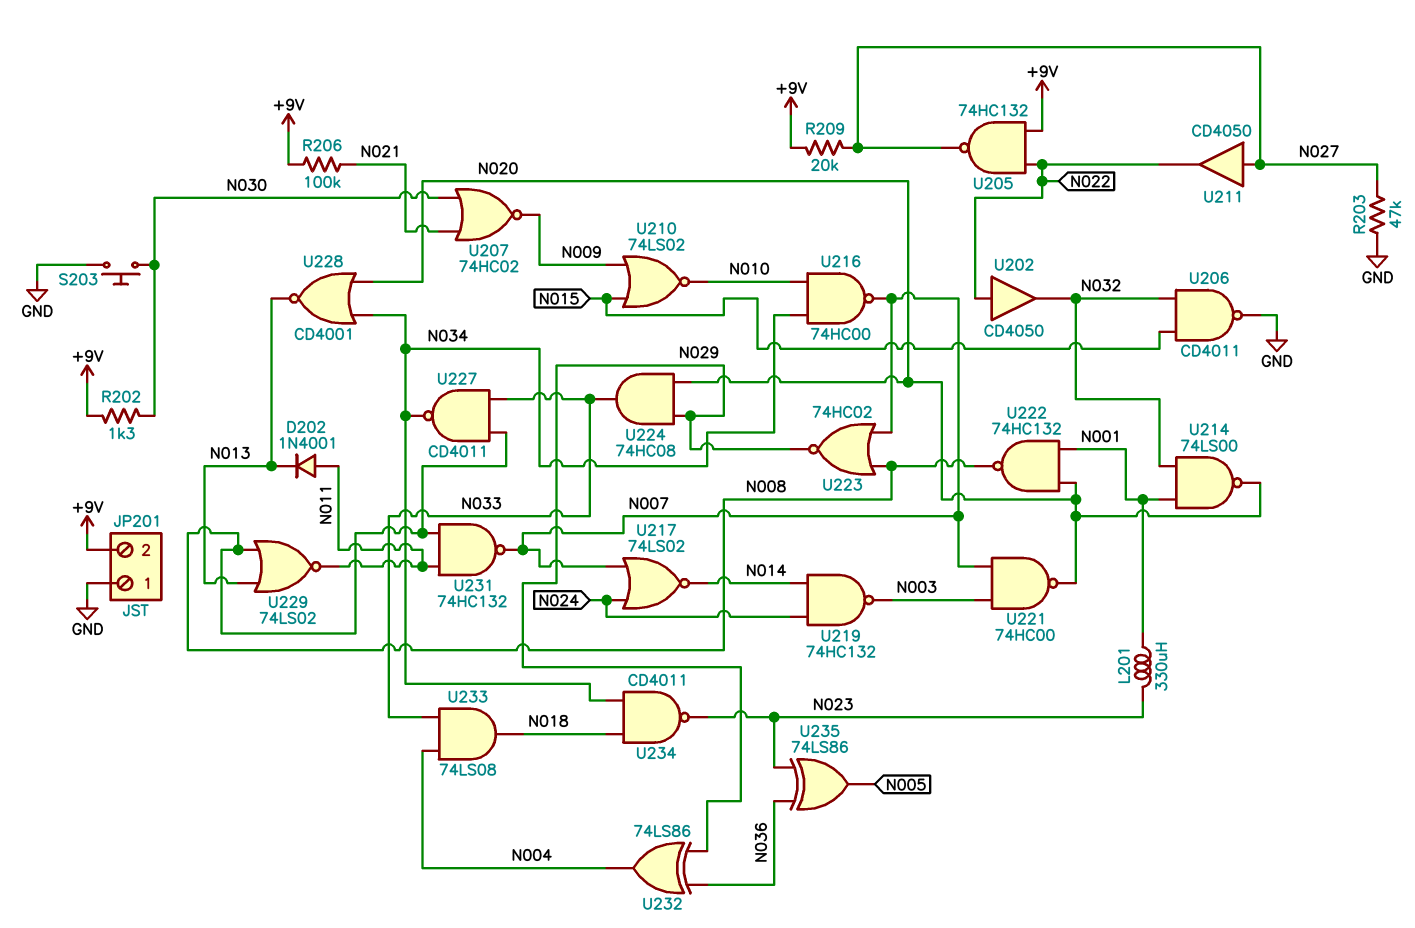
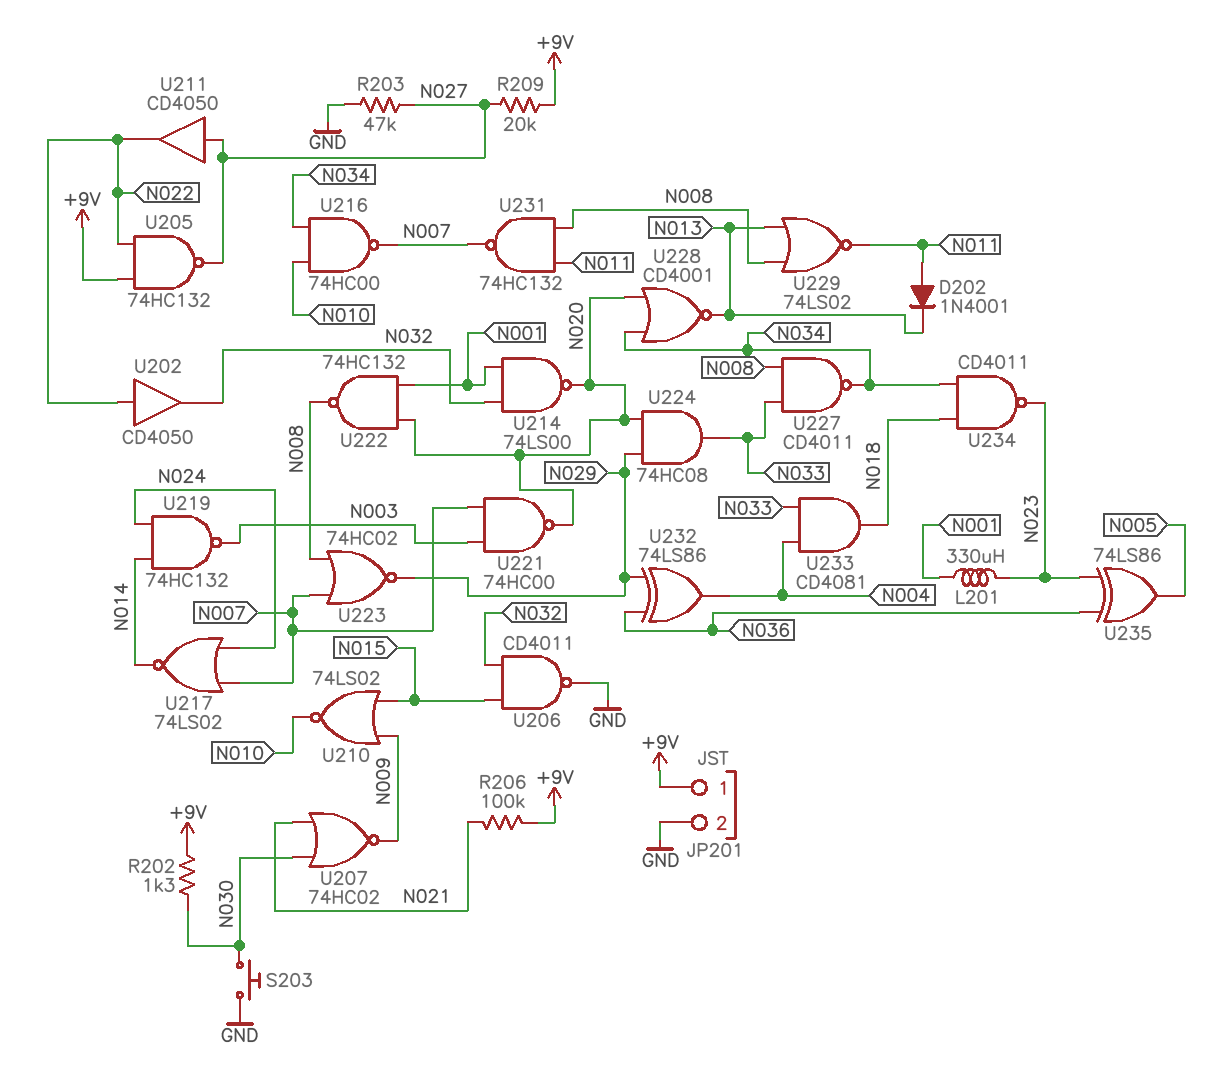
JP201 pin 1: GND -> +9V
JP201 pin 2: +9V -> GND
U233: AND 74LS08 (in N004, in N033, out N018) -> AND CD4081 (in N004, in N033, out N018)

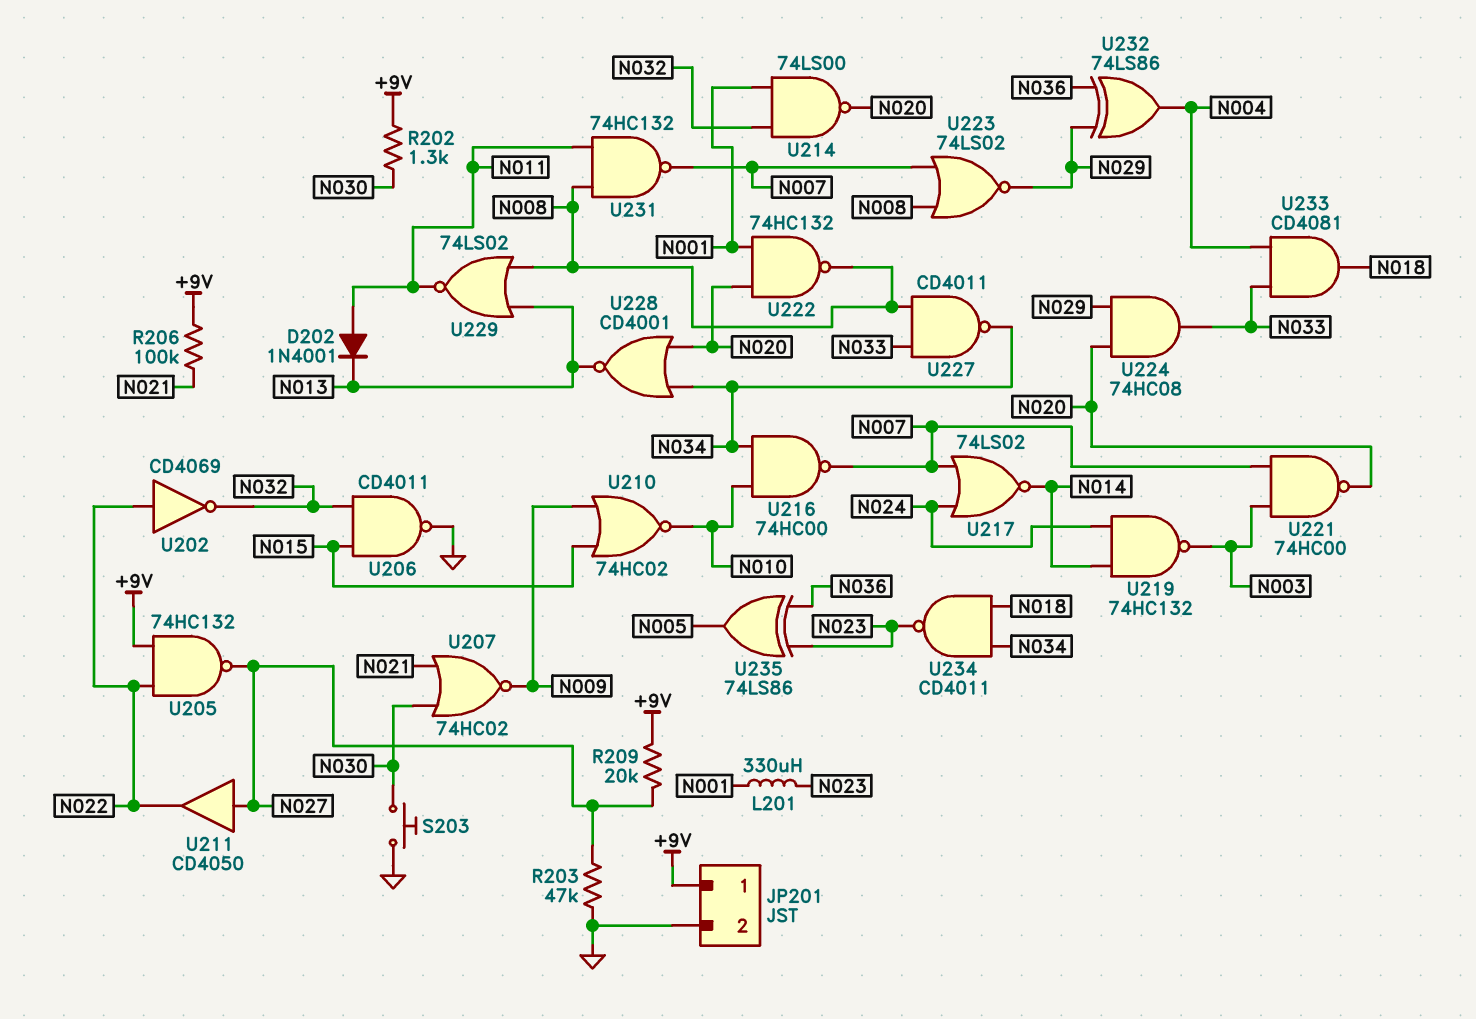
U202: buffer CD4050 (in N022, out N032) -> NOT CD4069 (in N022, out N032)
U210: NOR 74LS02 (in N009, in N015, out N010) -> NOR 74HC02 (in N009, in N015, out N010)
U223: NOR 74HC02 (in N007, in N008, out N029) -> NOR 74LS02 (in N007, in N008, out N029)

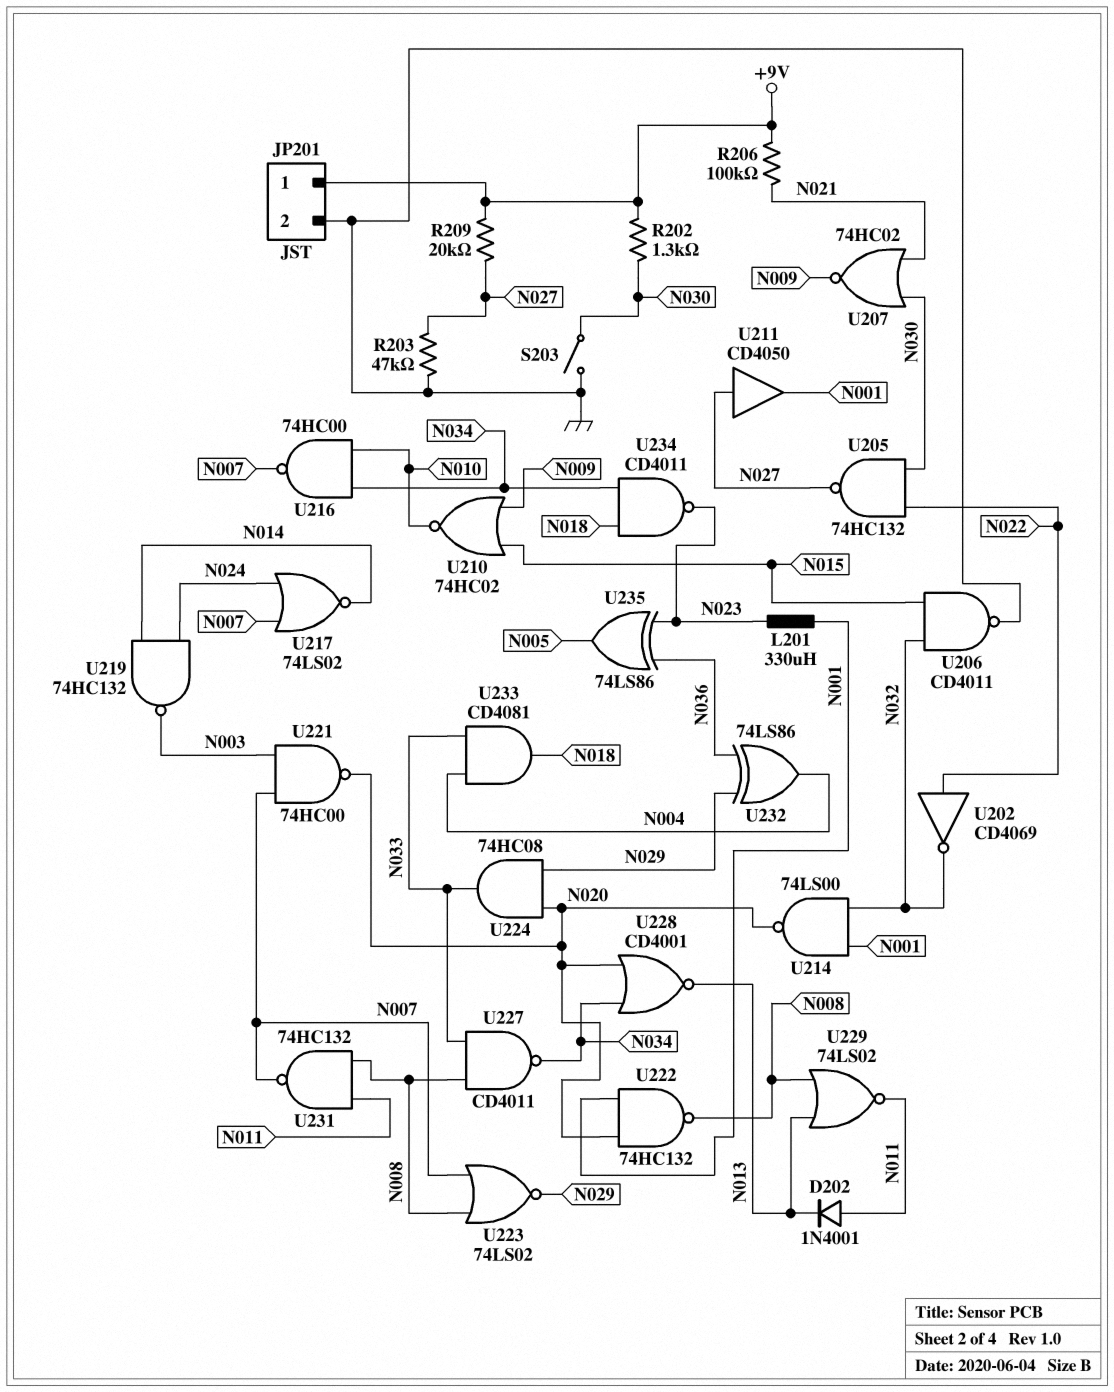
S203: button (GND, N030) -> switch (GND, N030)
U205: NAND 74HC132 (in +9V, in N022, out N027) -> NAND 74HC132 (in N022, in N030, out N027)
U211: buffer CD4050 (in N027, out N022) -> buffer CD4050 (in N027, out N001)

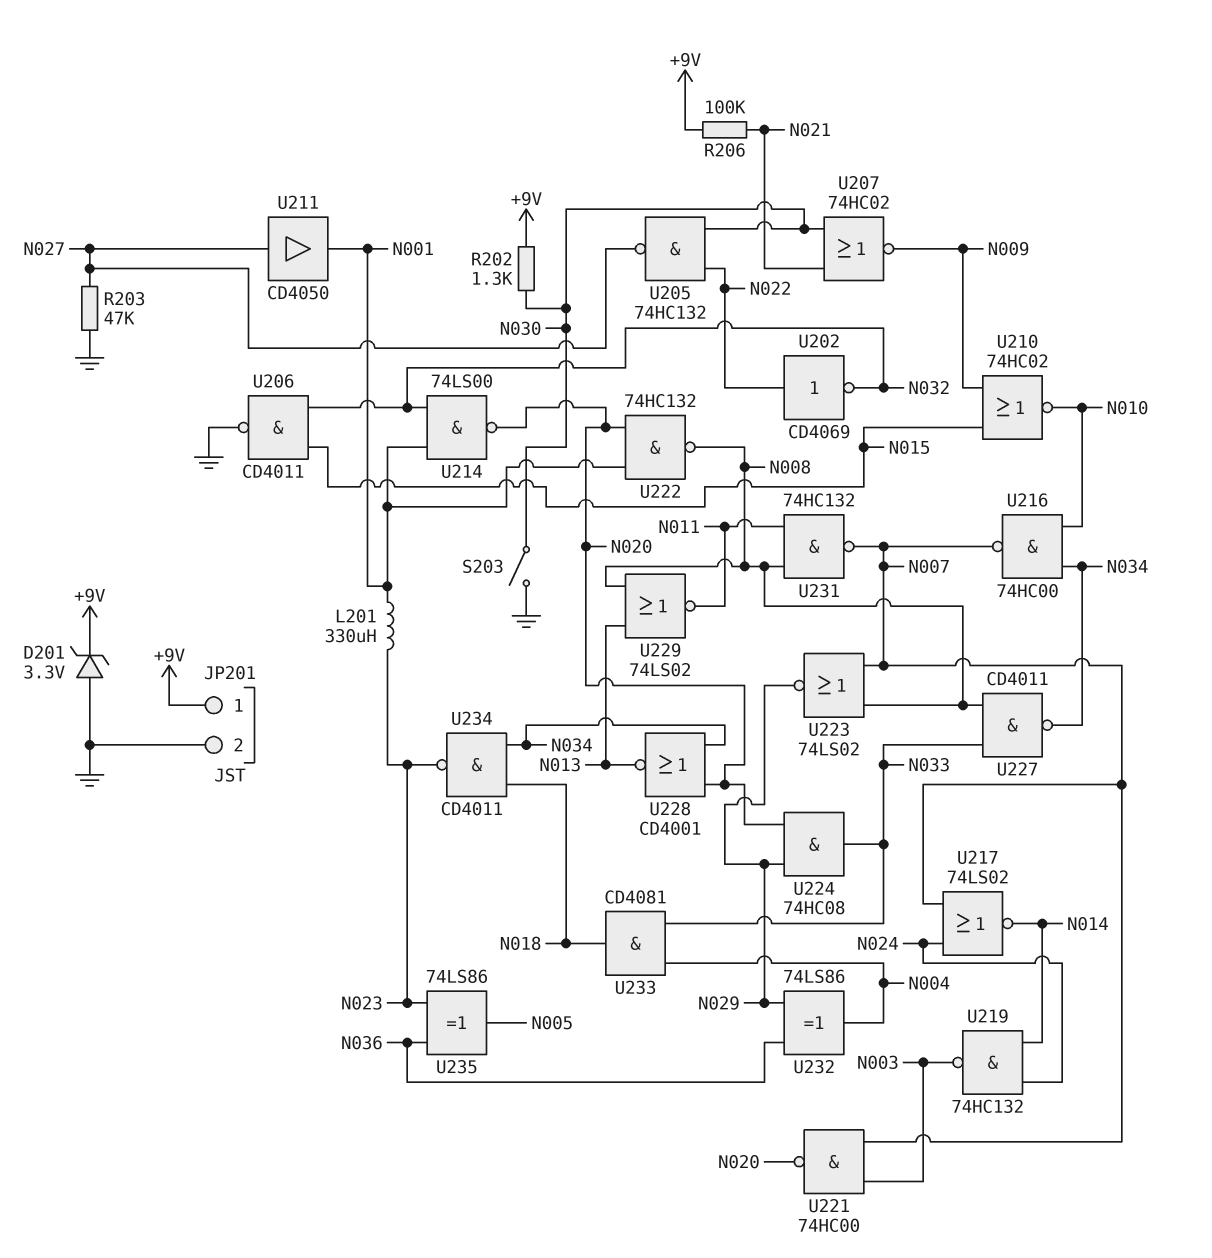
D201: none -> zener 3.3V (A GND, K +9V)
D202: diode 1N4001 (A N011, K N013) -> none
R209: 20k (+9V, N027) -> none

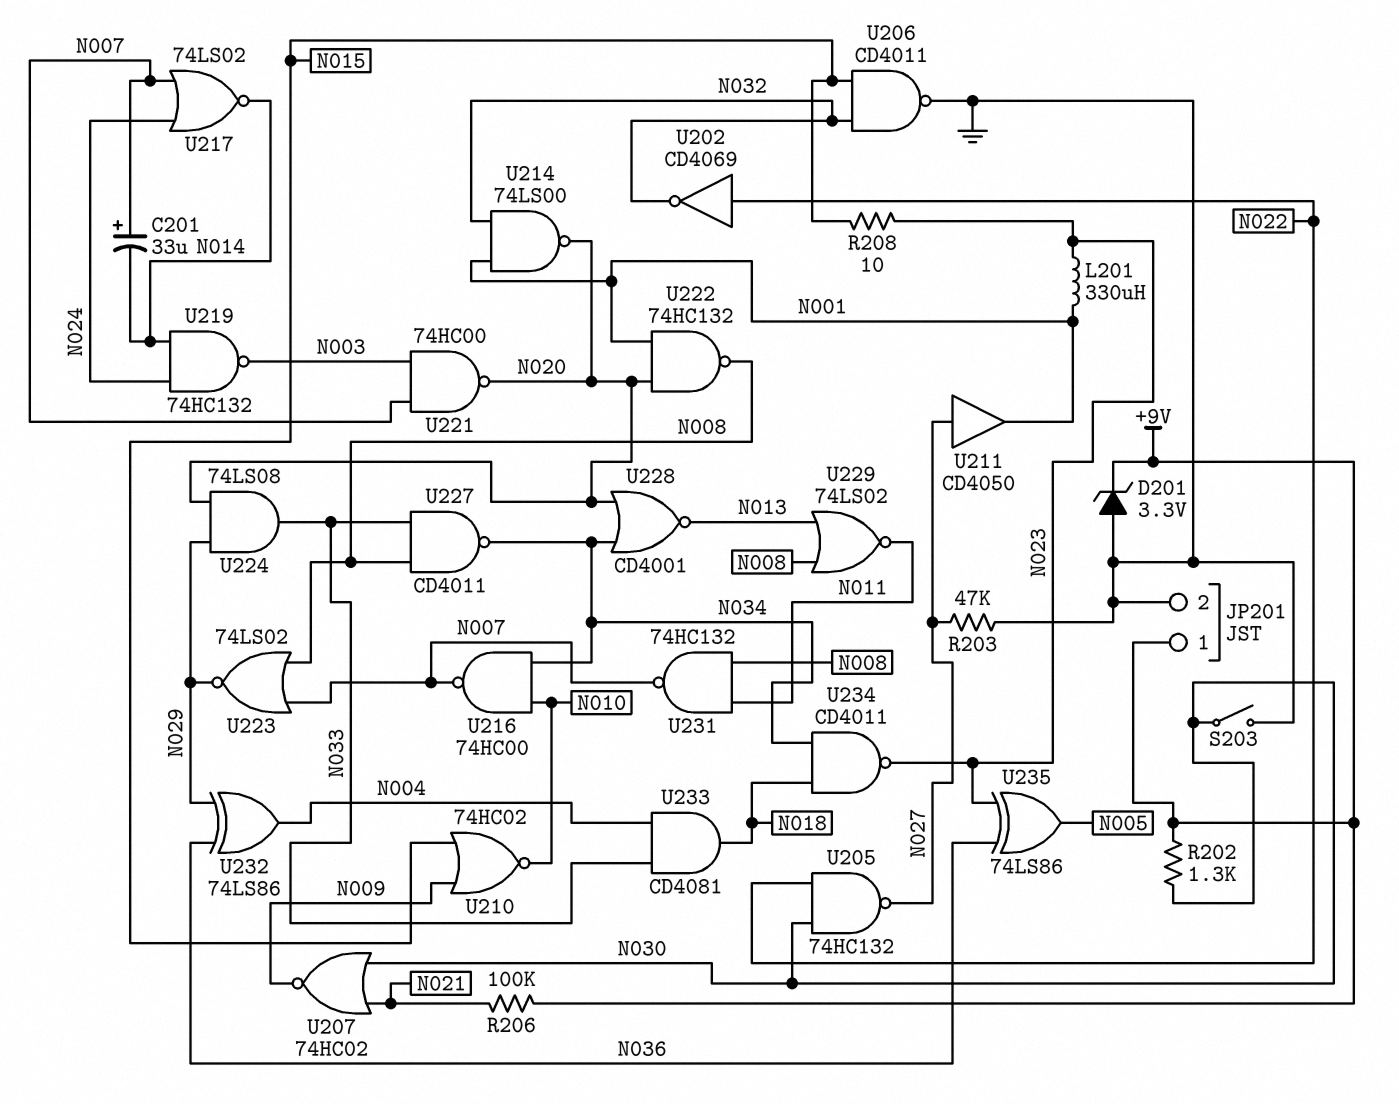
C201: none -> 33uF (plus N007, minus N014)
R208: none -> 10 (N015, N023)
U224: AND 74HC08 (in N020, in N029, out N033) -> AND 74LS08 (in N020, in N029, out N033)

